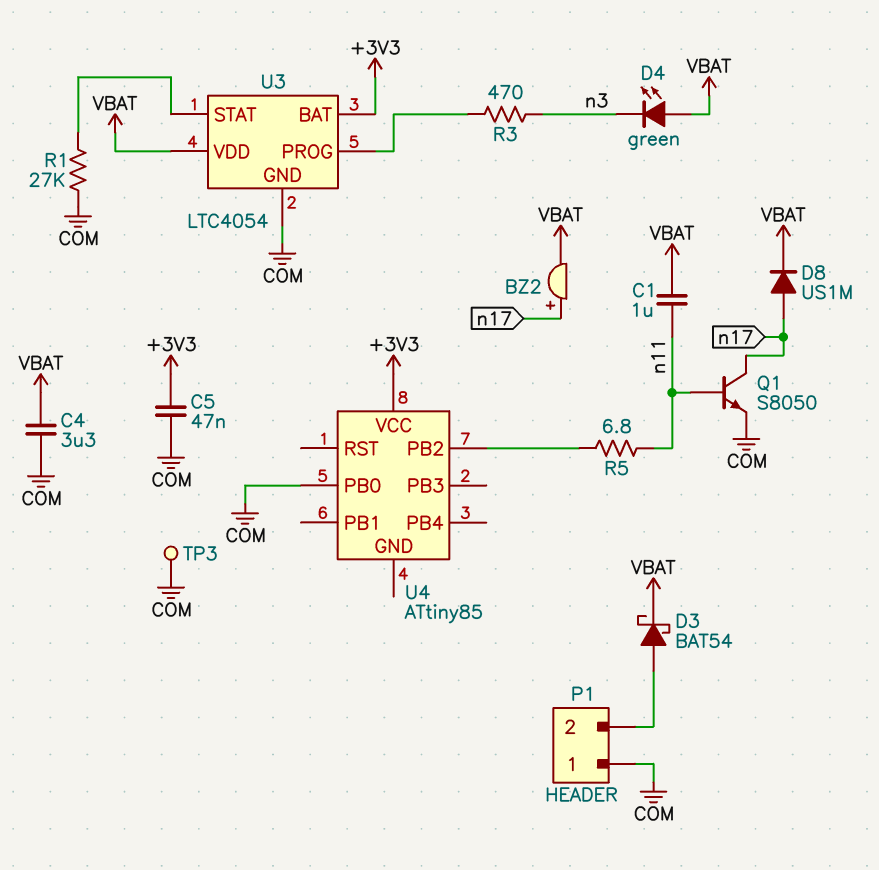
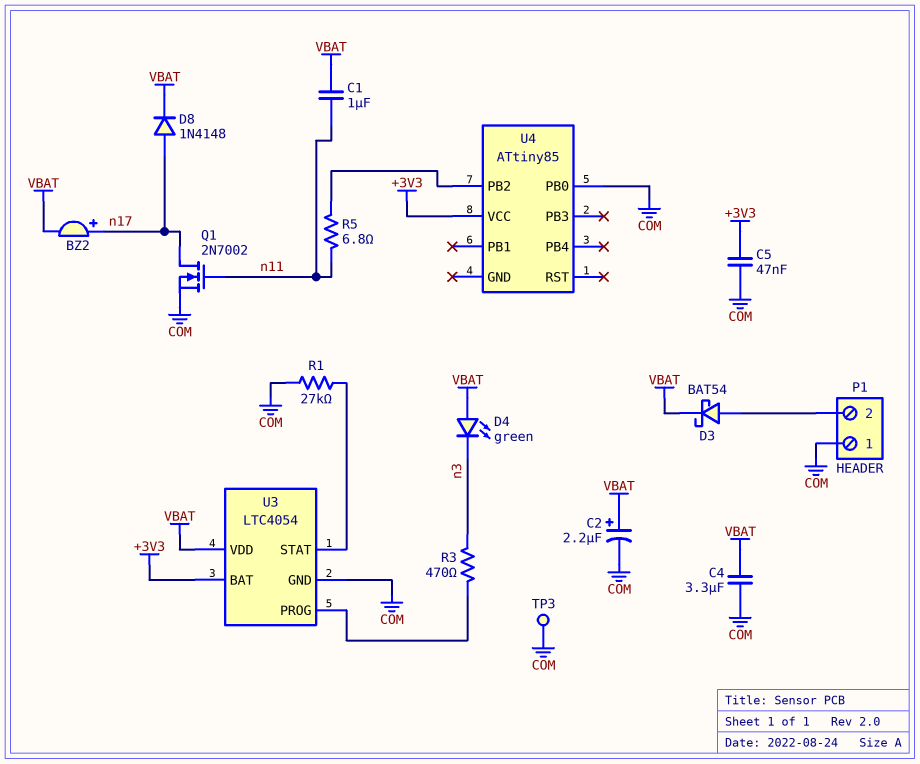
C2: none -> 2.2uF (plus VBAT, minus COM)
D8: diode US1M (A n17, K VBAT) -> diode 1N4148 (A n17, K VBAT)
Q1: NPN S8050 (B n11, C n17, E COM) -> NMOS 2N7002 (G n11, D n17, S COM)

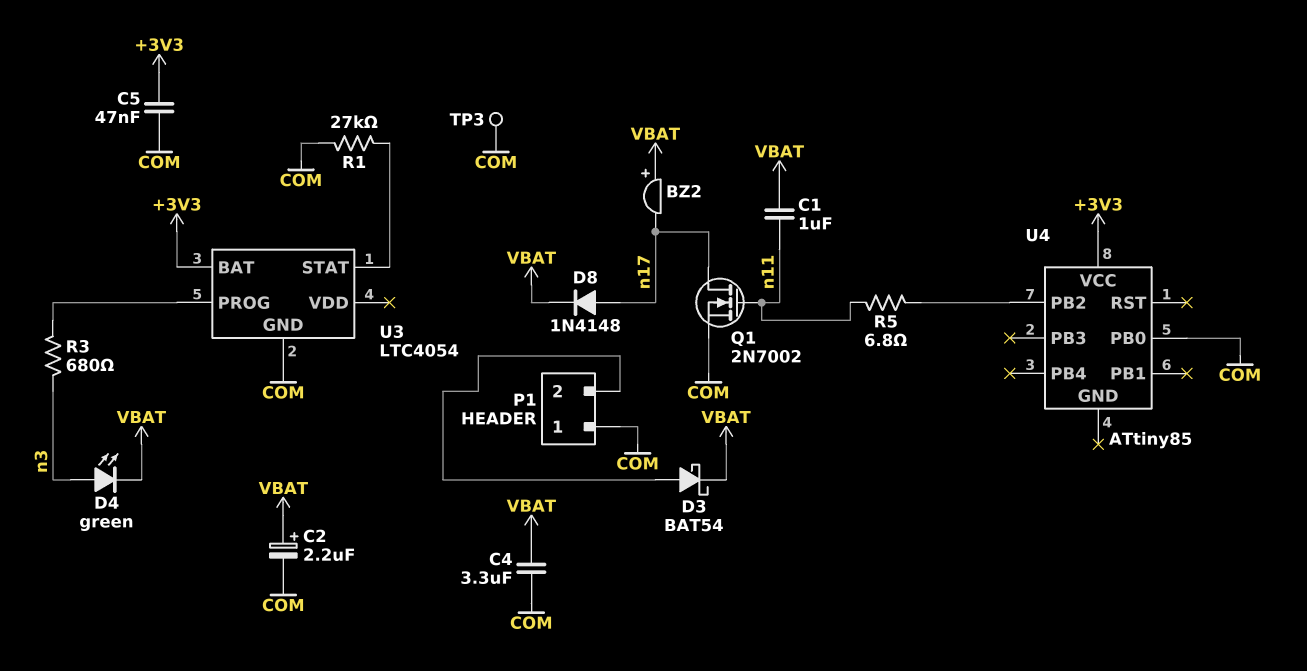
BZ2: buzzer (plus n17, minus VBAT) -> buzzer (plus VBAT, minus n17)
D4: LED green (A VBAT, K n3) -> LED green (A n3, K VBAT)
R3: 470 (U3/PROG, n3) -> 680 (U3/PROG, n3)
U3 pin VDD: VBAT -> none

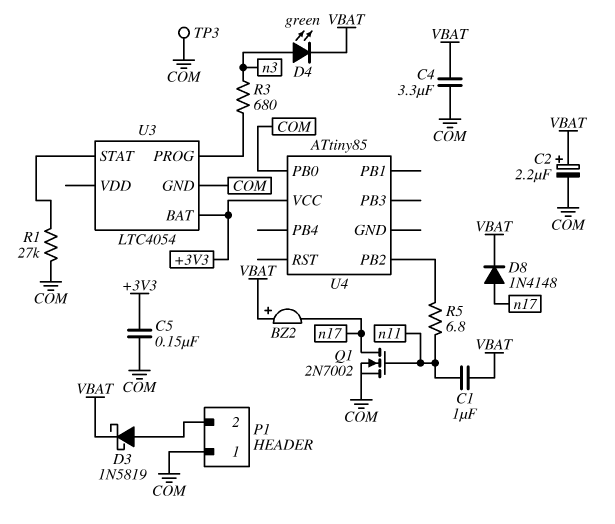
C5: 47nF (+3V3, COM) -> 150nF (+3V3, COM)
D3: schottky BAT54 (A P1/2, K VBAT) -> schottky 1N5819 (A P1/2, K VBAT)

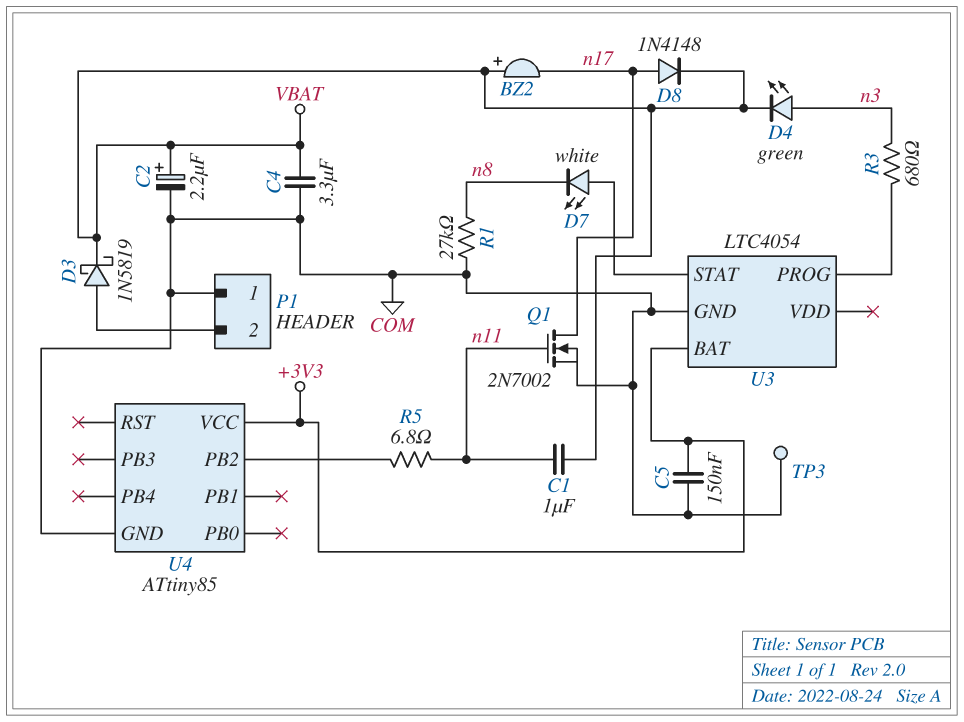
D7: none -> LED white (A U3/STAT, K n8)
R1: 27k (COM, U3/STAT) -> 27k (COM, n8)
U4 pin GND: none -> COM
U4 pin PB0: COM -> none

